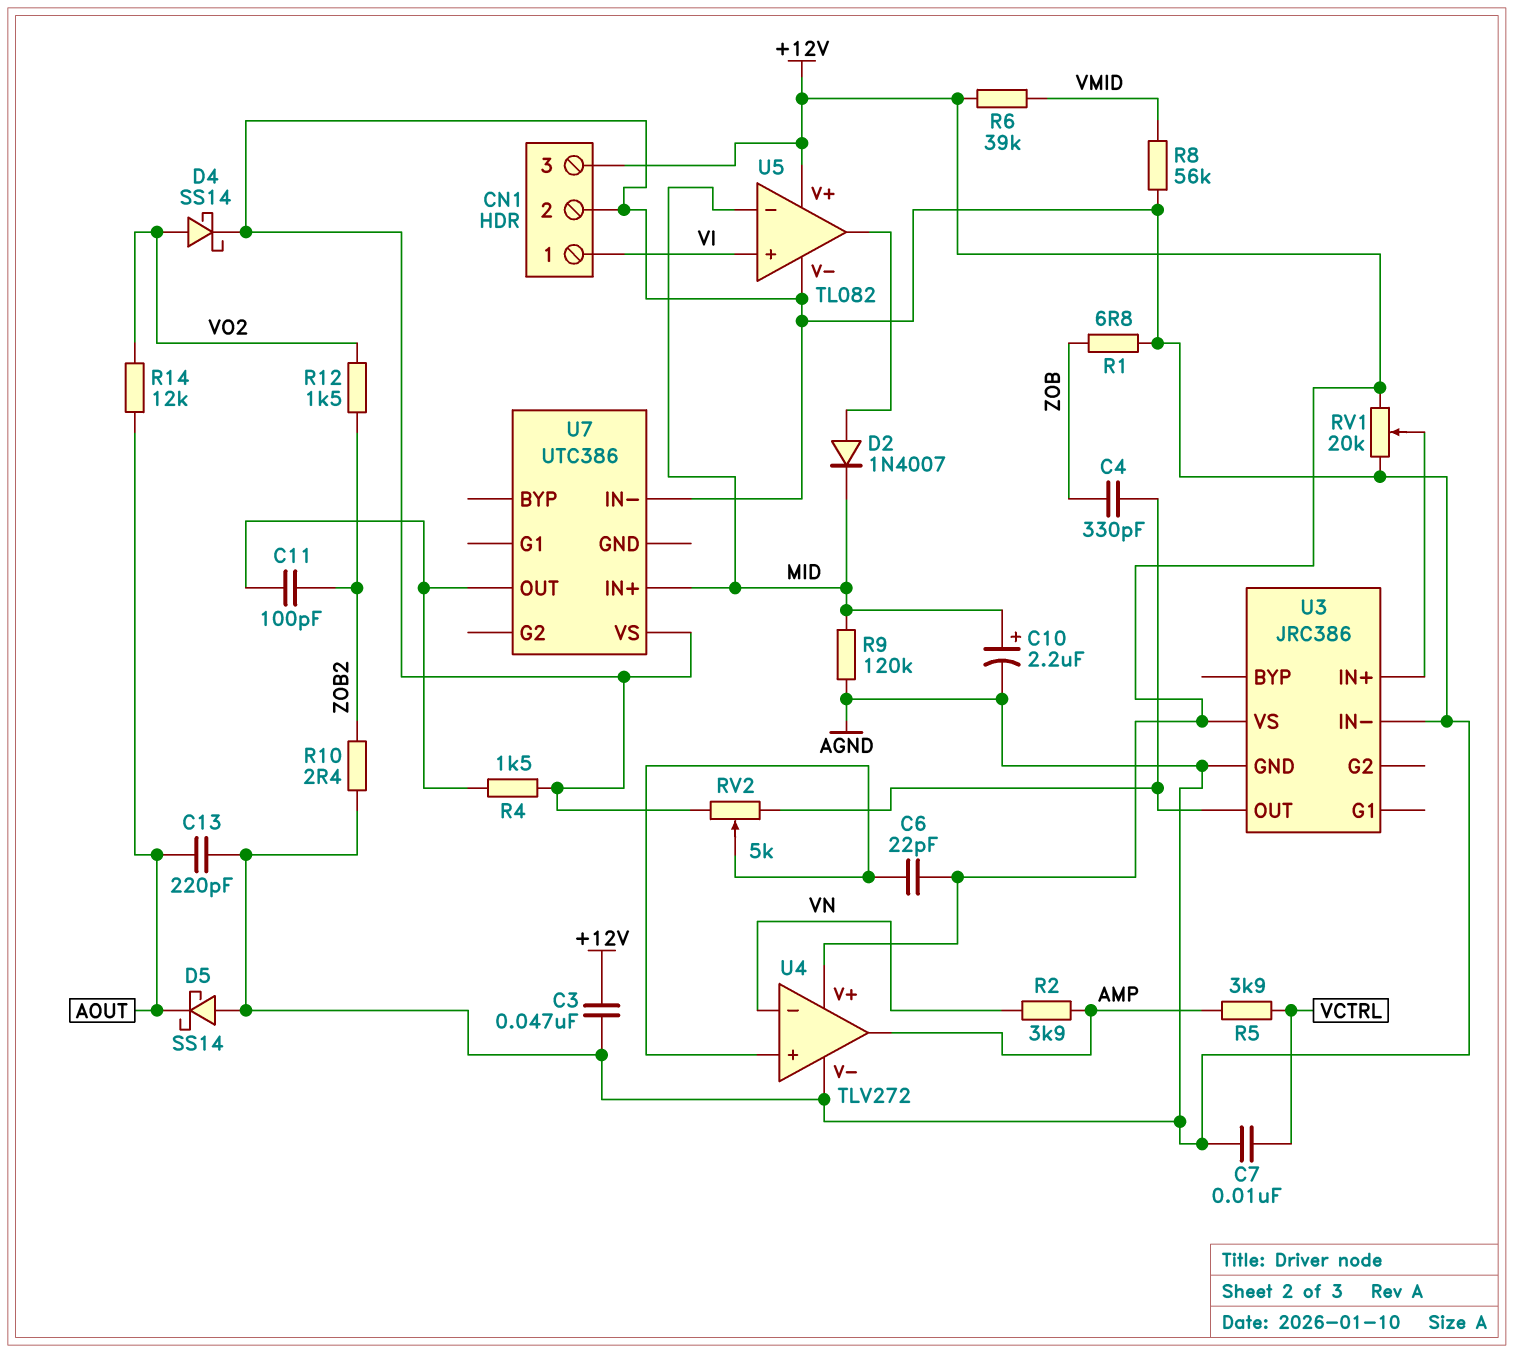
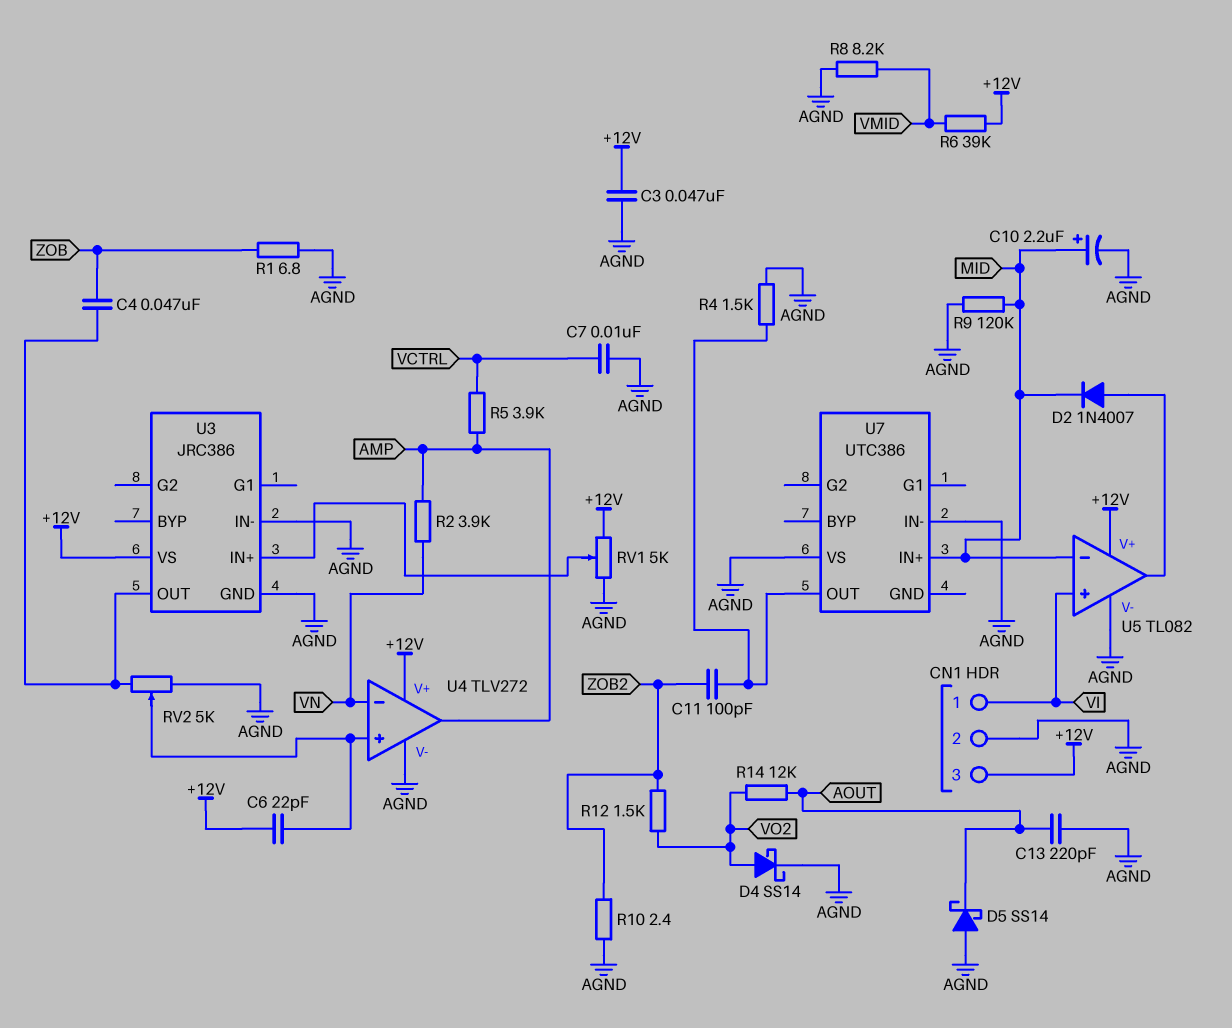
C4: 330pF (U3/OUT, ZOB) -> 47nF (U3/OUT, ZOB)
R8: 56k (AGND, VMID) -> 8.2k (AGND, VMID)
RV1: 20k (+12V, AGND, wiper U3/IN+) -> 5k (+12V, AGND, wiper U3/IN+)

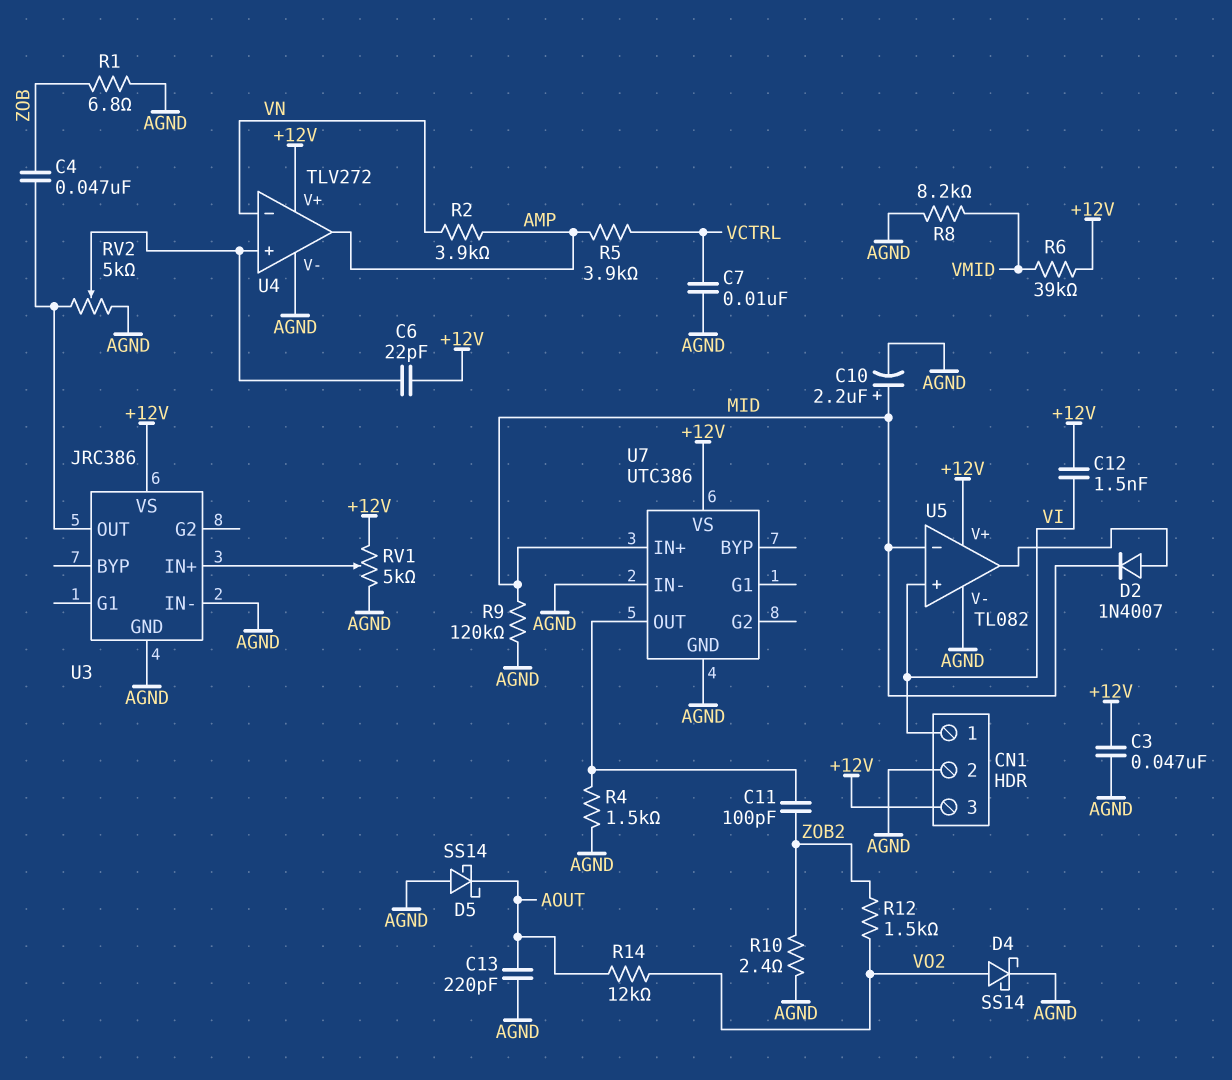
C12: none -> 1.5nF (+12V, VI)
U7 pin GND: none -> AGND
U7 pin VS: AGND -> +12V

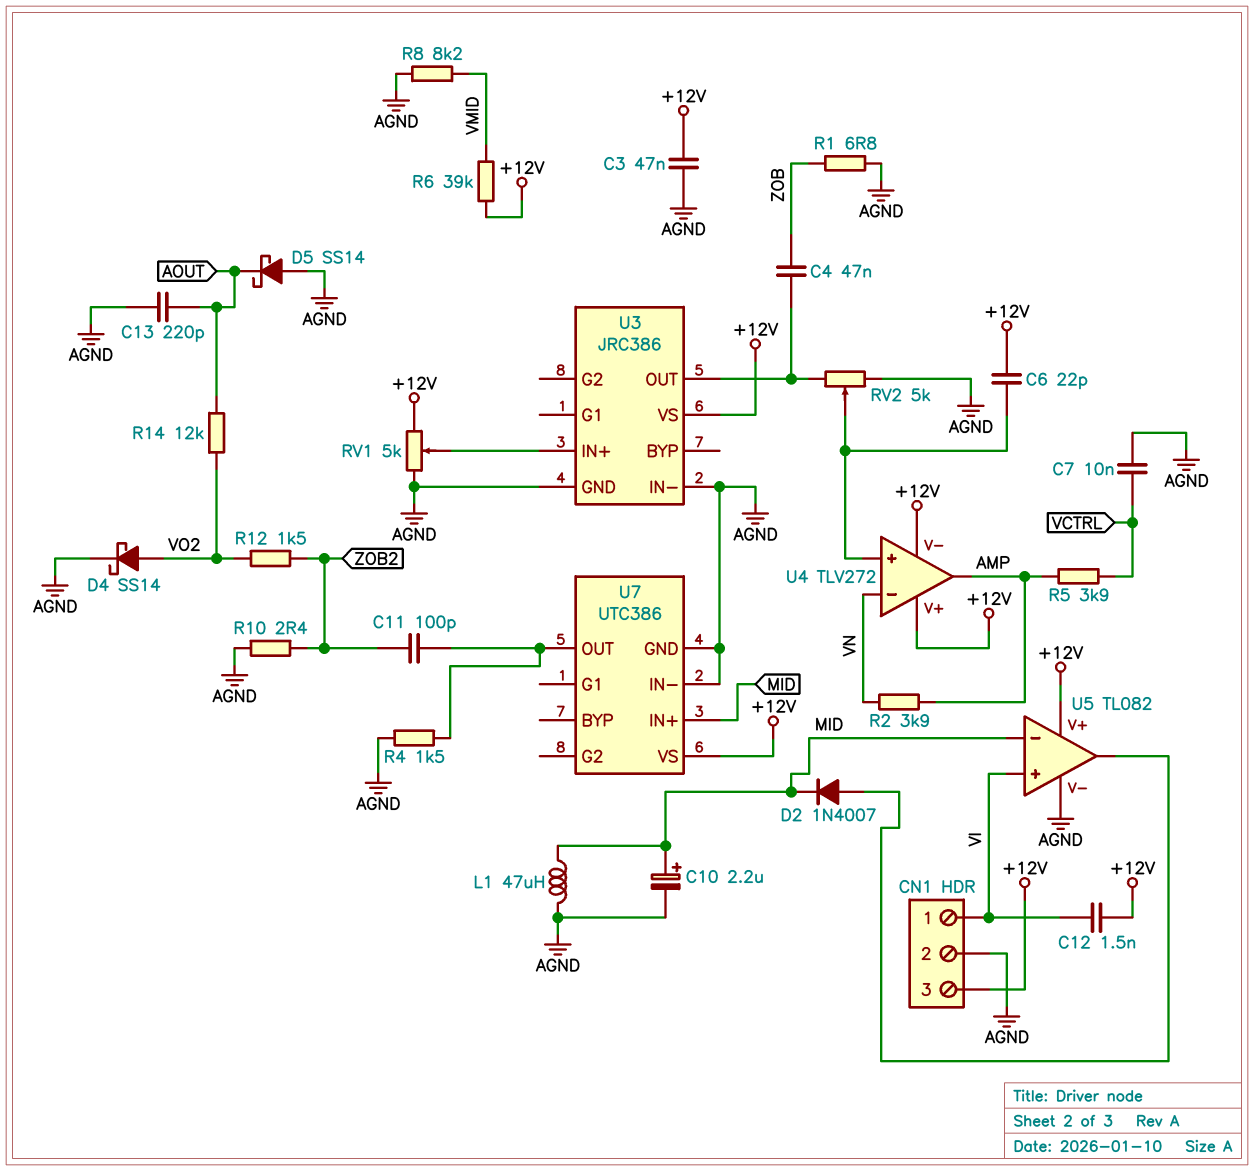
L1: none -> 47uH (AGND, MID)
R9: 120k (AGND, MID) -> none
U4 pin V-: AGND -> +12V

